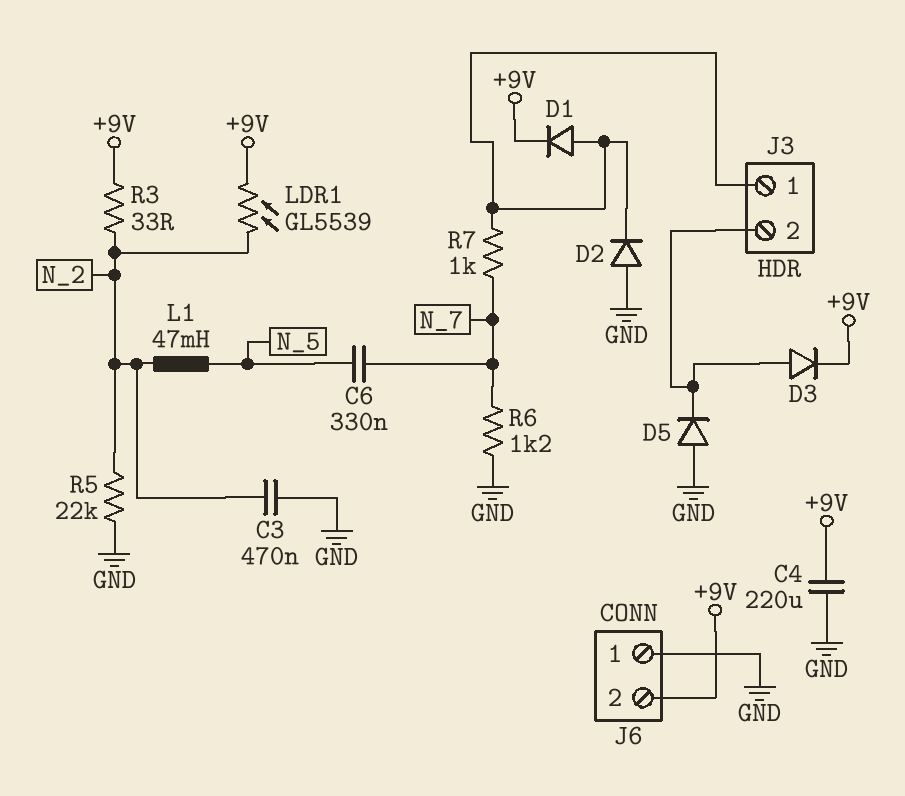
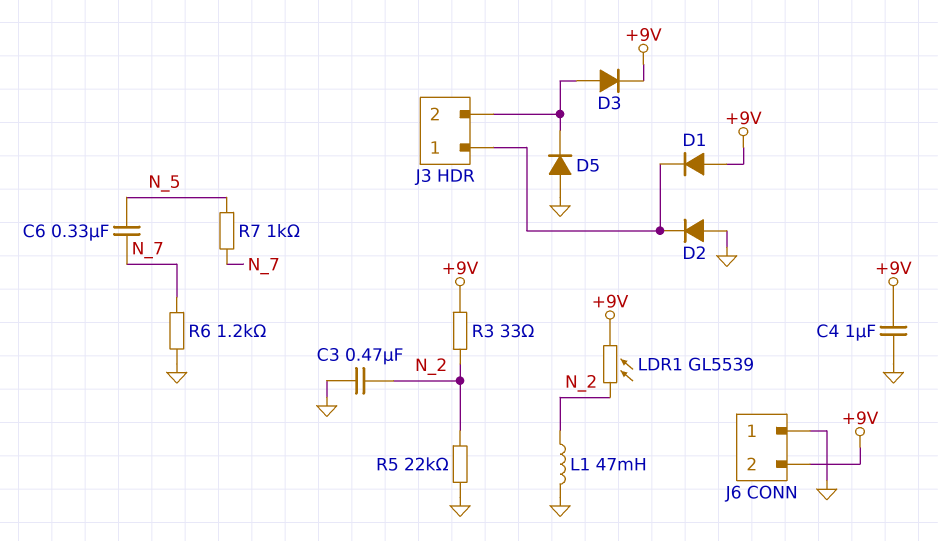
C4: 220uF (+9V, GND) -> 1uF (+9V, GND)
D1: diode (A J3/1, K +9V) -> diode (A +9V, K J3/1)
L1: 47mH (N_2, N_5) -> 47mH (GND, N_2)
R7: 1k (J3/1, N_7) -> 1k (N_5, N_7)

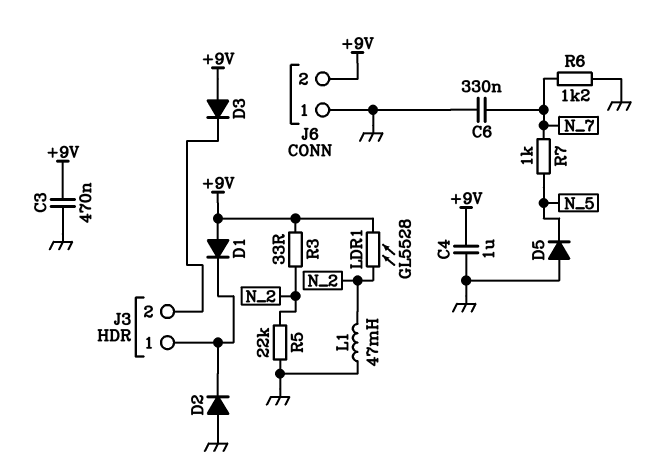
C3: 470nF (GND, N_2) -> 470nF (+9V, GND)
C6: 330nF (N_5, N_7) -> 330nF (GND, N_7)
D3: diode (A J3/2, K +9V) -> diode (A +9V, K J3/2)
D5: diode (A GND, K J3/2) -> diode (A GND, K N_5)
LDR1: GL5539 (+9V, N_2) -> GL5528 (+9V, N_2)

